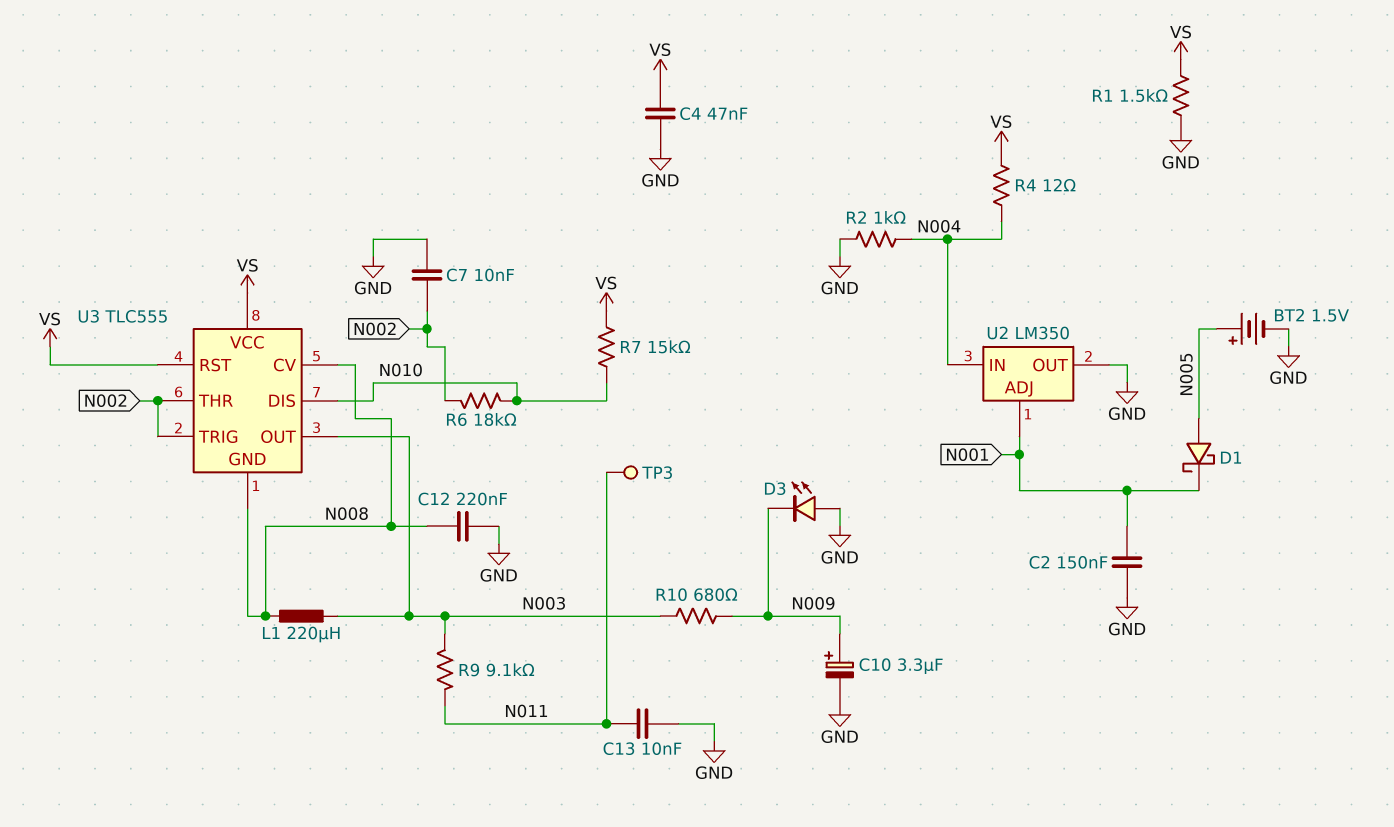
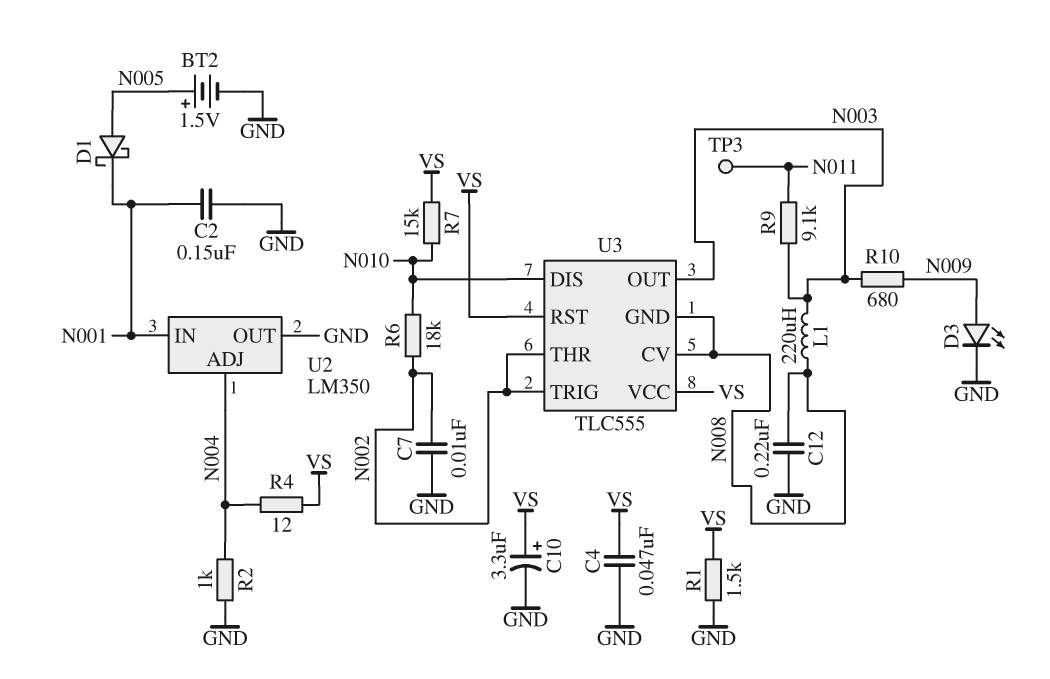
C10: 3.3uF (plus N009, minus GND) -> 3.3uF (plus VS, minus GND)
C13: 10nF (GND, N011) -> none
D3: LED (A GND, K N009) -> LED (A N009, K GND)
U2 pin ADJ: N001 -> N004
U2 pin IN: N004 -> N001

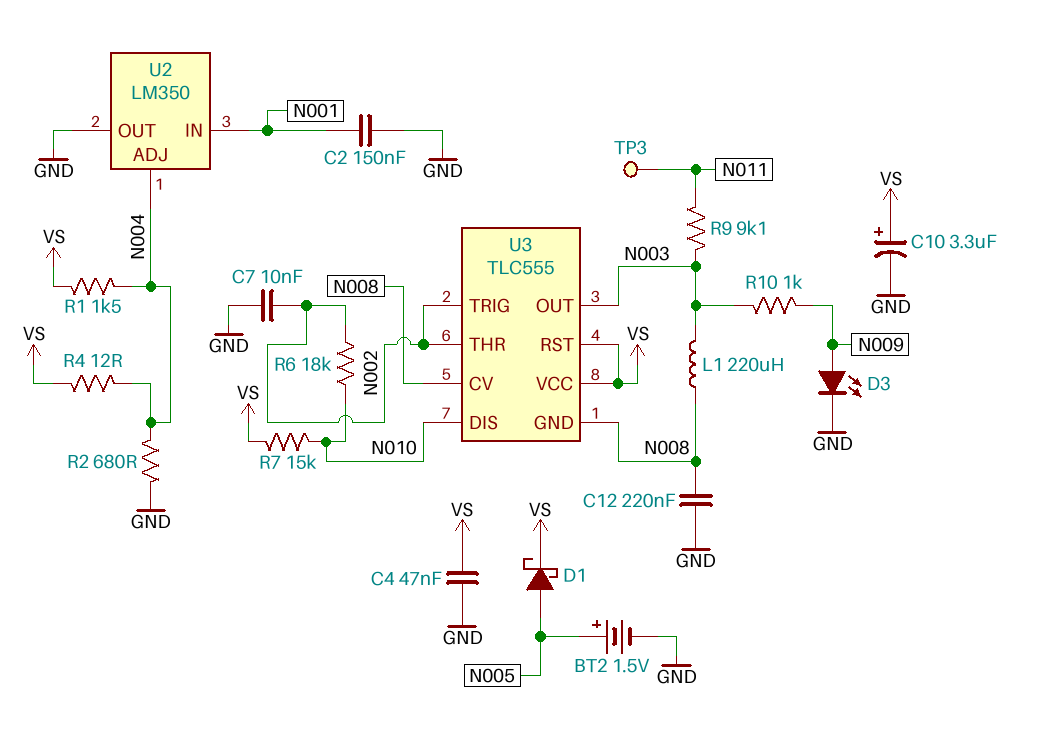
D1: schottky (A N005, K N001) -> schottky (A N005, K VS)
R1: 1.5k (GND, VS) -> 1.5k (N004, VS)
R2: 1k (GND, N004) -> 680 (GND, N004)
R10: 680 (N003, N009) -> 1k (N003, N009)

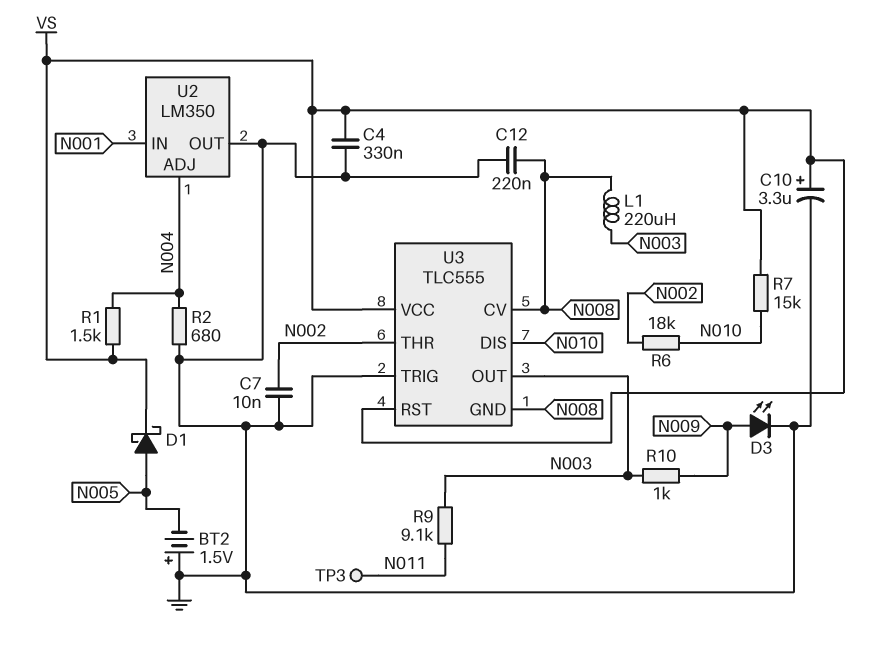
BT2: 1.5V (plus N005, minus GND) -> 1.5V (plus GND, minus N005)
C2: 150nF (GND, N001) -> none
C4: 47nF (GND, VS) -> 330nF (GND, VS)
R4: 12 (N004, VS) -> none
U3 pin TRIG: N002 -> GND

